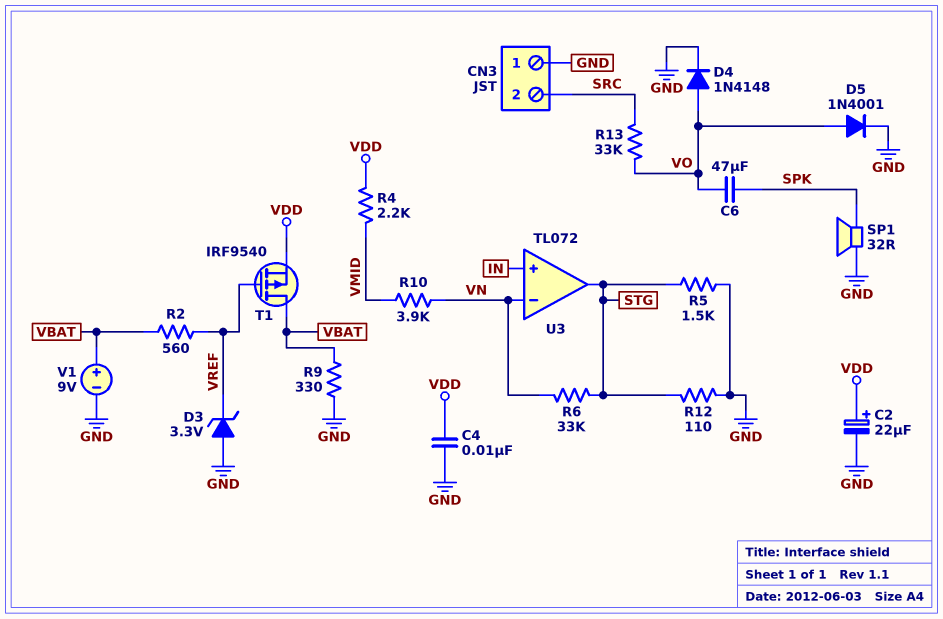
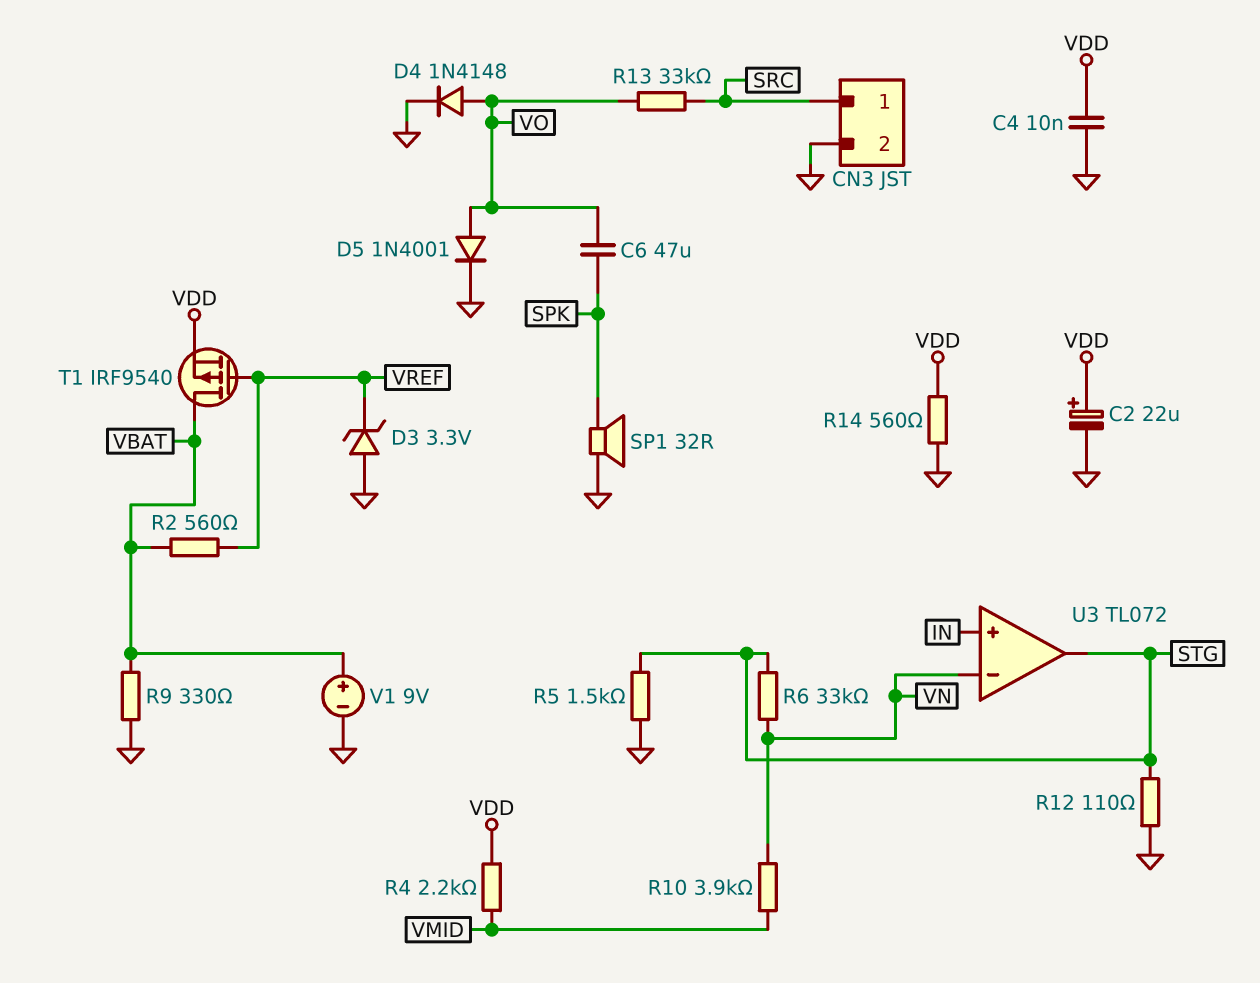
CN3 pin 1: GND -> SRC
CN3 pin 2: SRC -> GND
R14: none -> 560 (GND, VDD)

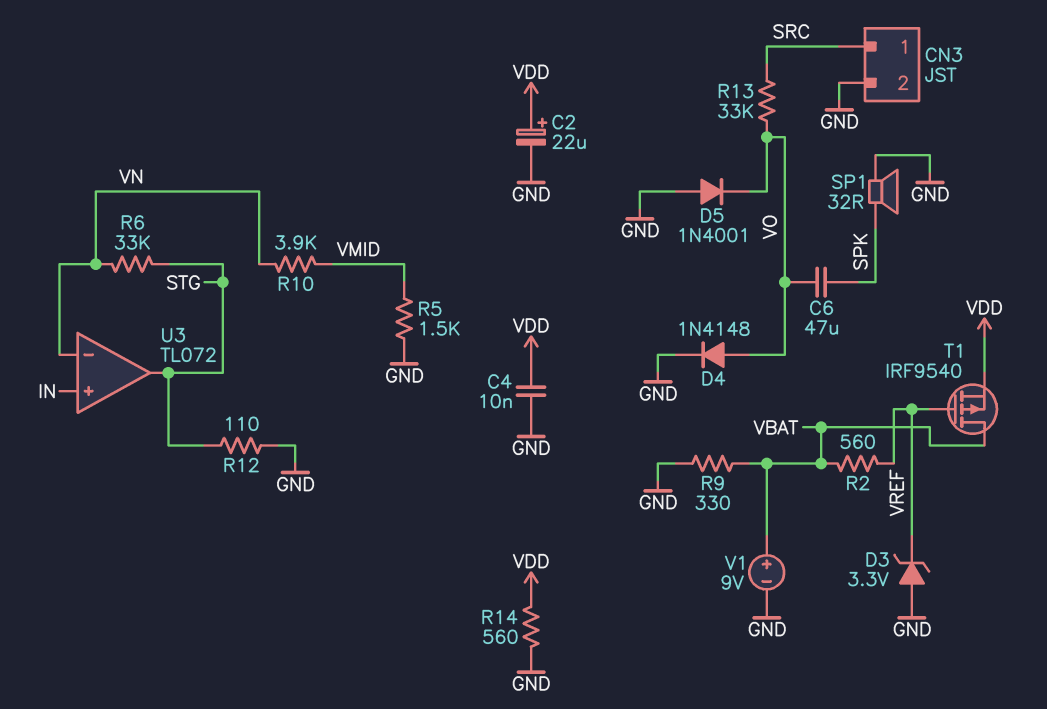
D5: diode 1N4001 (A VO, K GND) -> diode 1N4001 (A GND, K VO)
R4: 2.2k (VDD, VMID) -> none
R5: 1.5k (GND, STG) -> 1.5k (GND, VMID)

